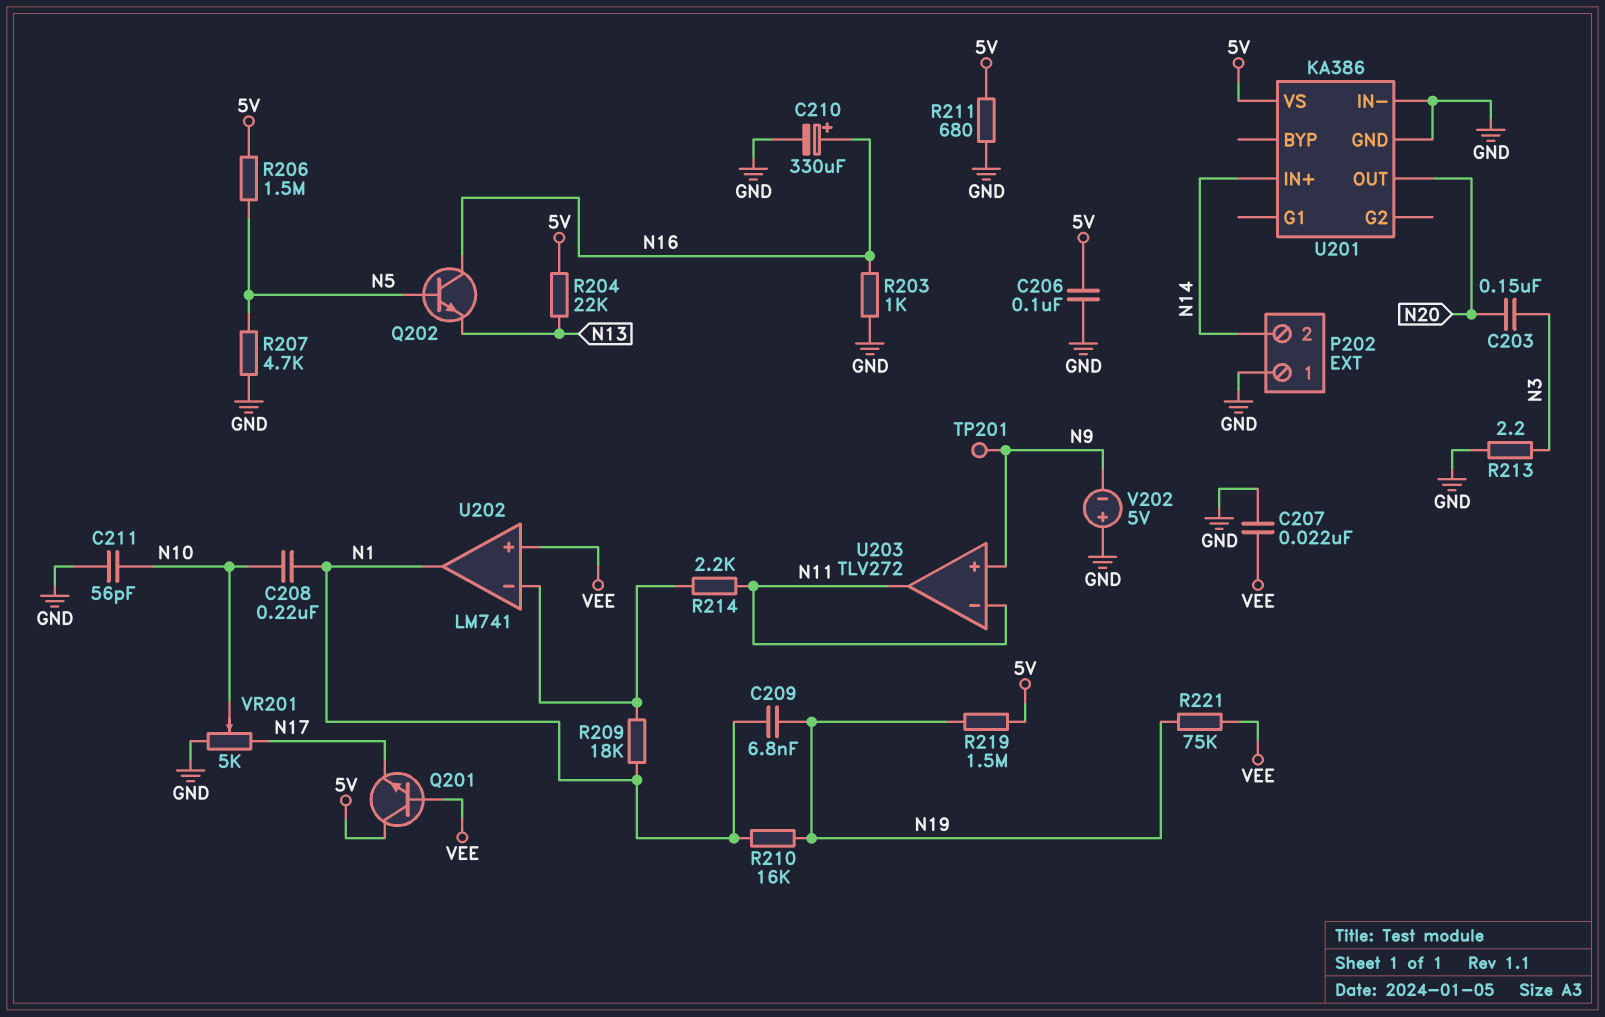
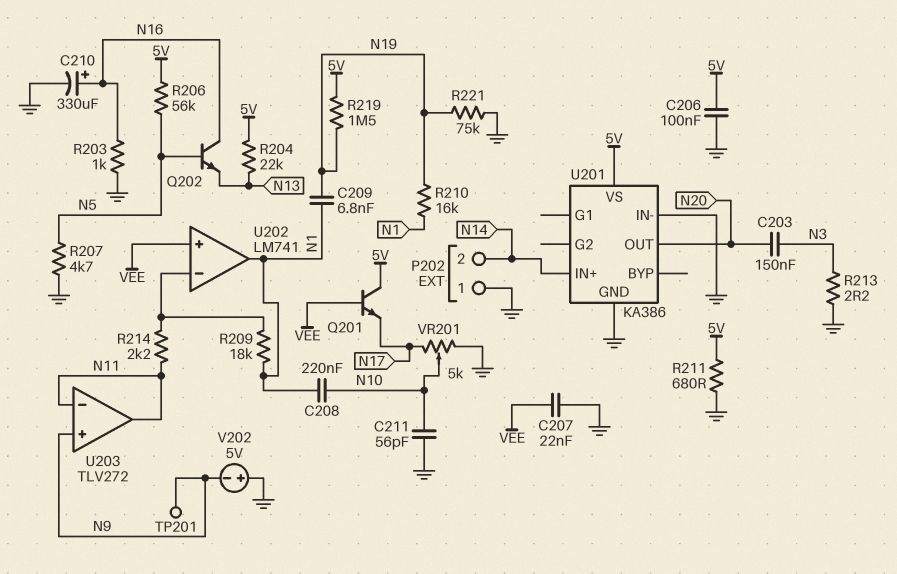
R206: 1.5M (5V, N5) -> 56k (5V, N5)
R221: 75k (N19, VEE) -> 75k (GND, N19)

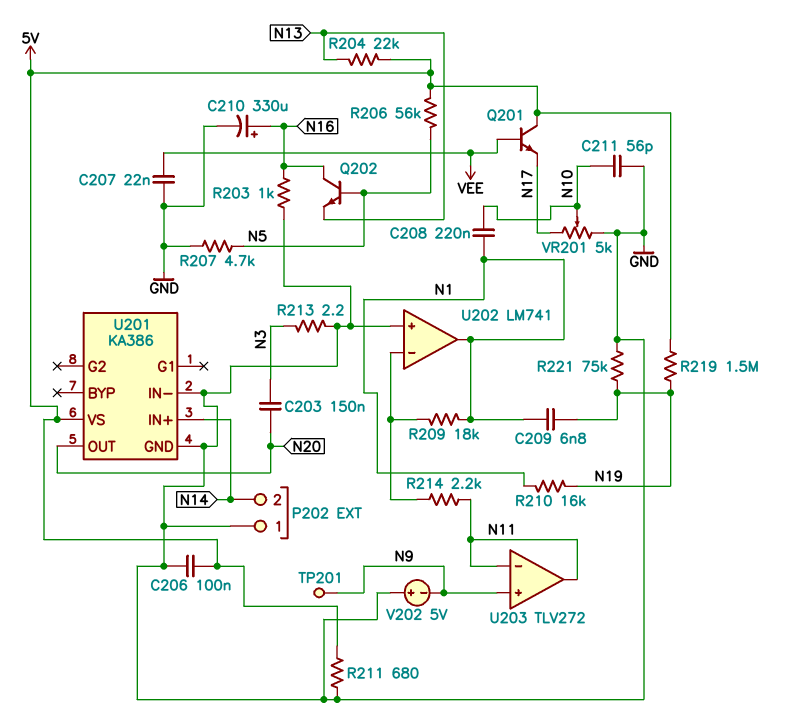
U202 pin in+: VEE -> GND

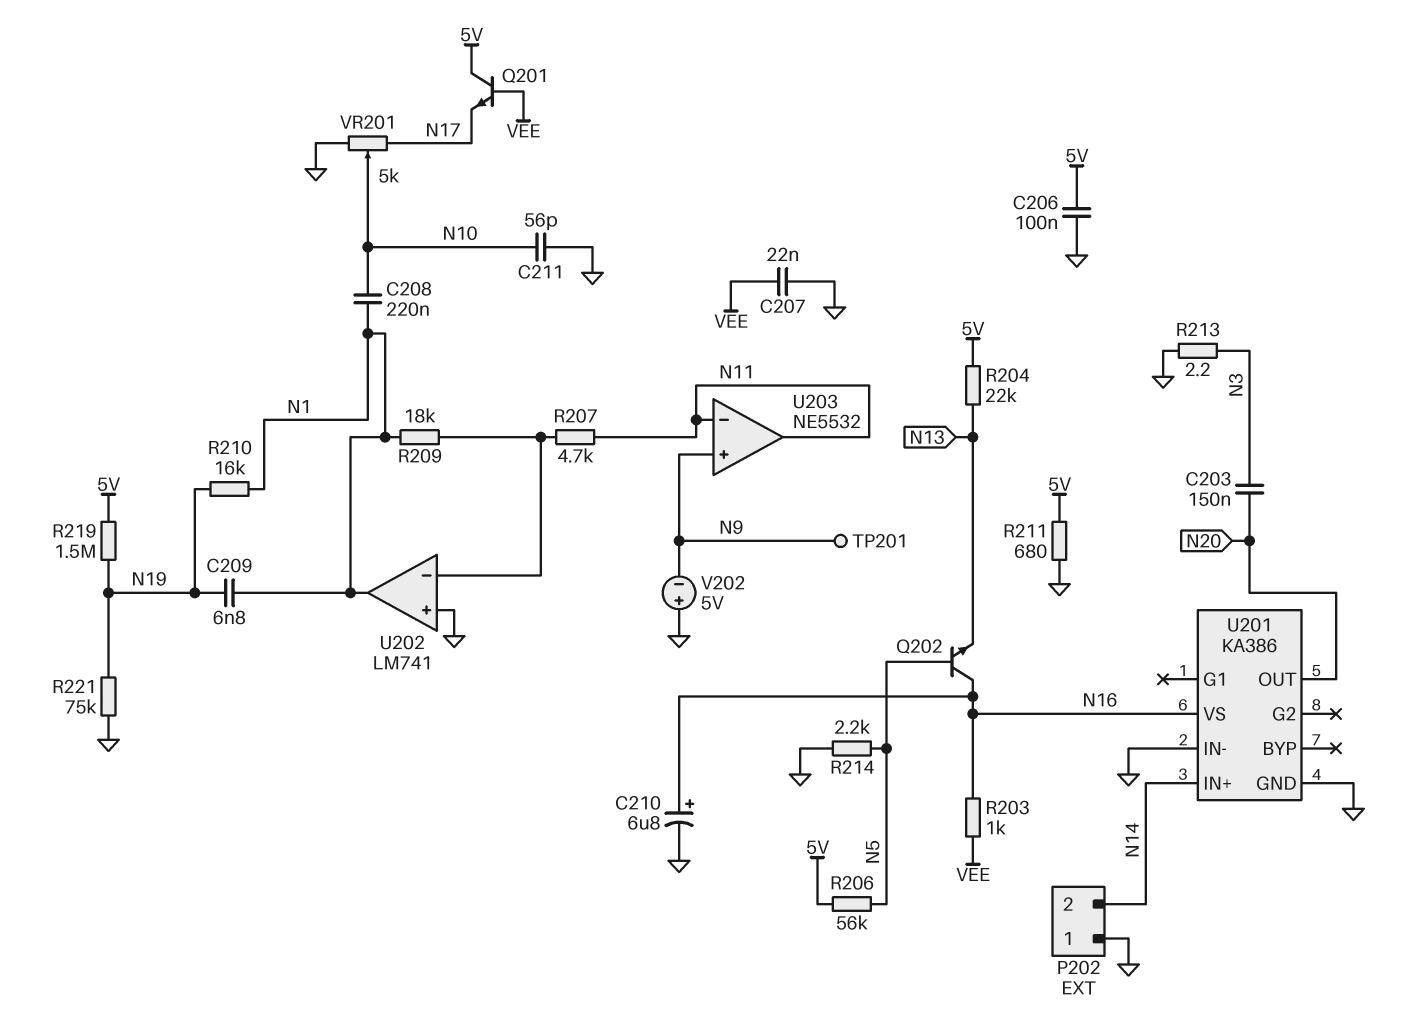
C210: 330uF (plus N16, minus GND) -> 6.8uF (plus N16, minus GND)
R203: 1k (GND, N16) -> 1k (N16, VEE)
R207: 4.7k (GND, N5) -> 4.7k (N11, U202/in-)
R214: 2.2k (N11, U202/in-) -> 2.2k (GND, N5)
U201 pin VS: 5V -> N16
U203: TLV272 -> NE5532

